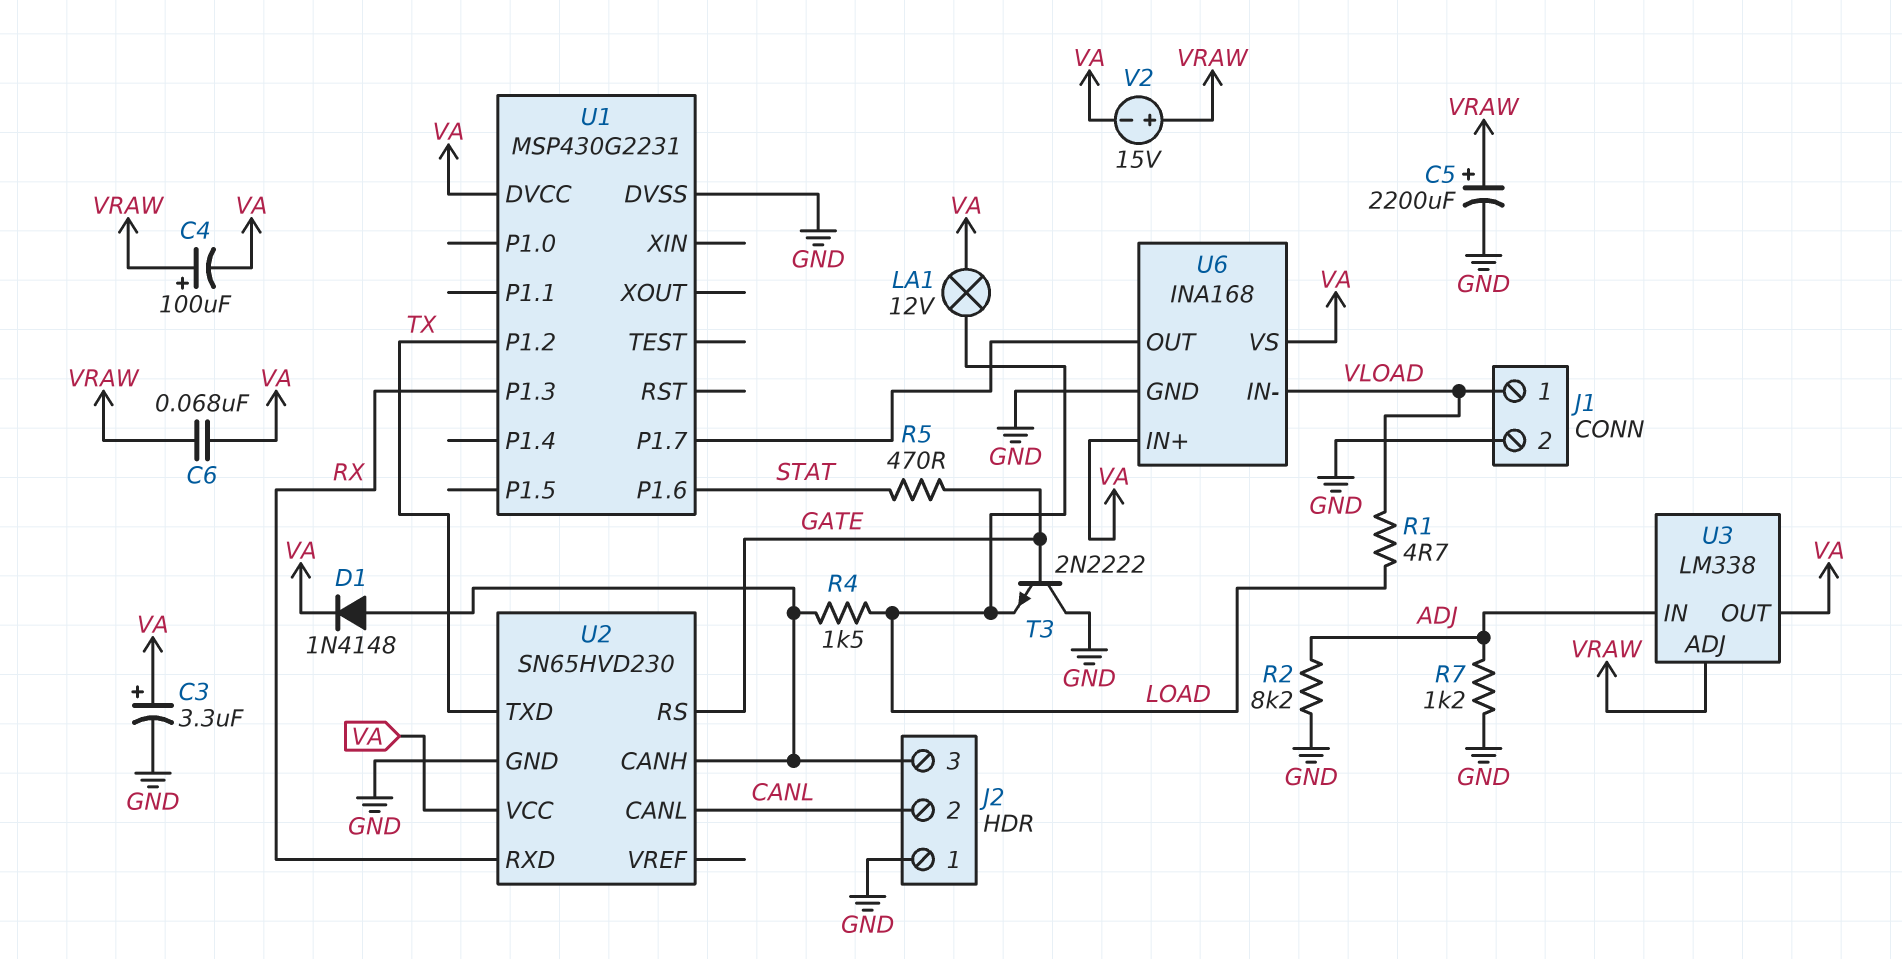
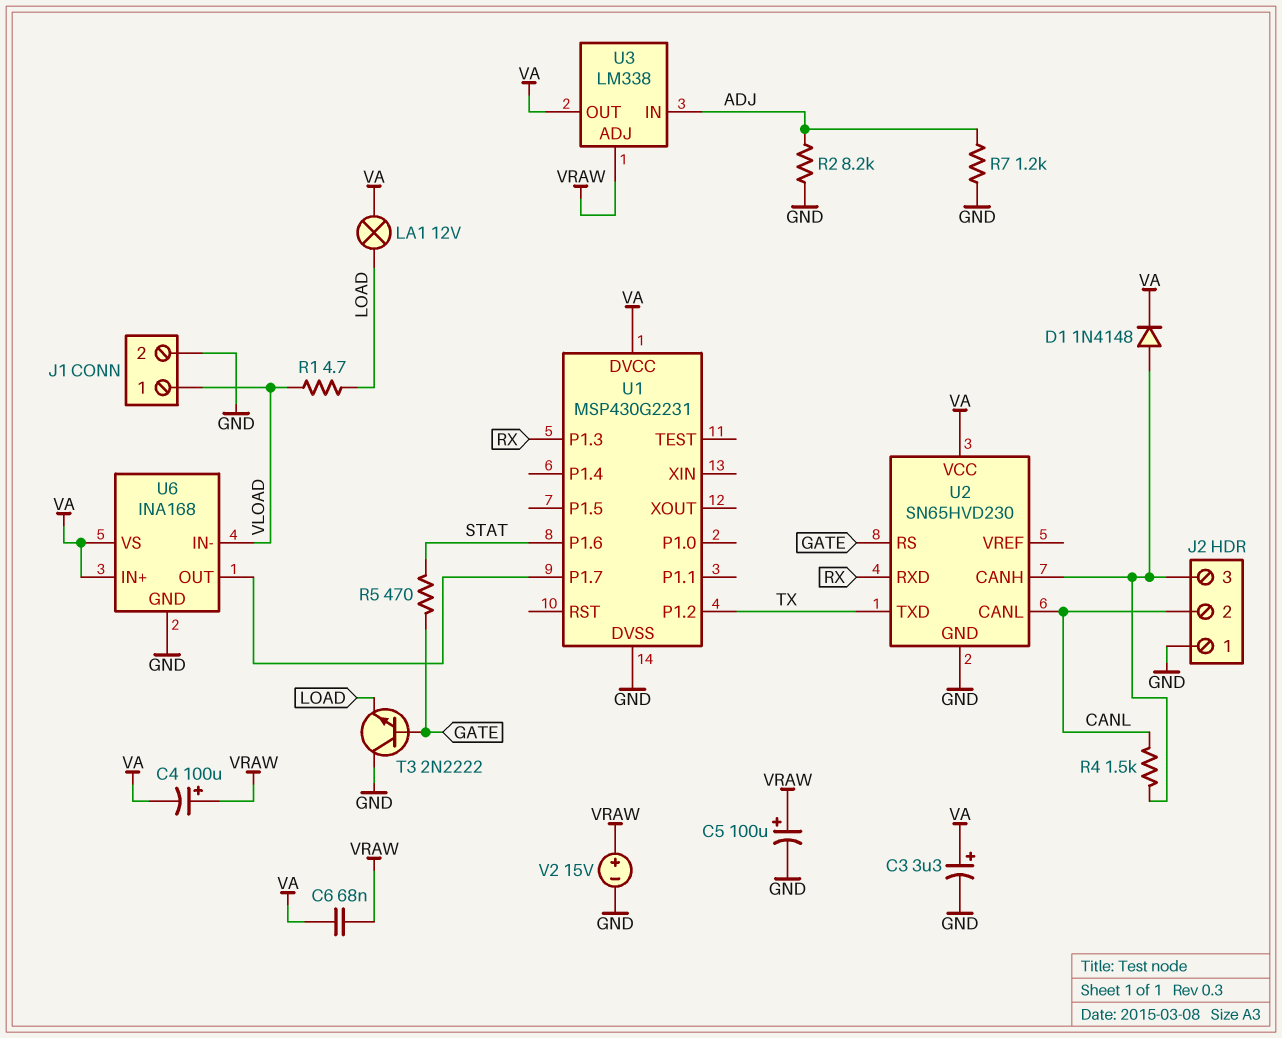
C5: 2200uF (plus VRAW, minus GND) -> 100uF (plus VRAW, minus GND)
R4: 1.5k (J2/3, LOAD) -> 1.5k (CANL, J2/3)
V2: 15V (plus VRAW, minus VA) -> 15V (plus VRAW, minus GND)

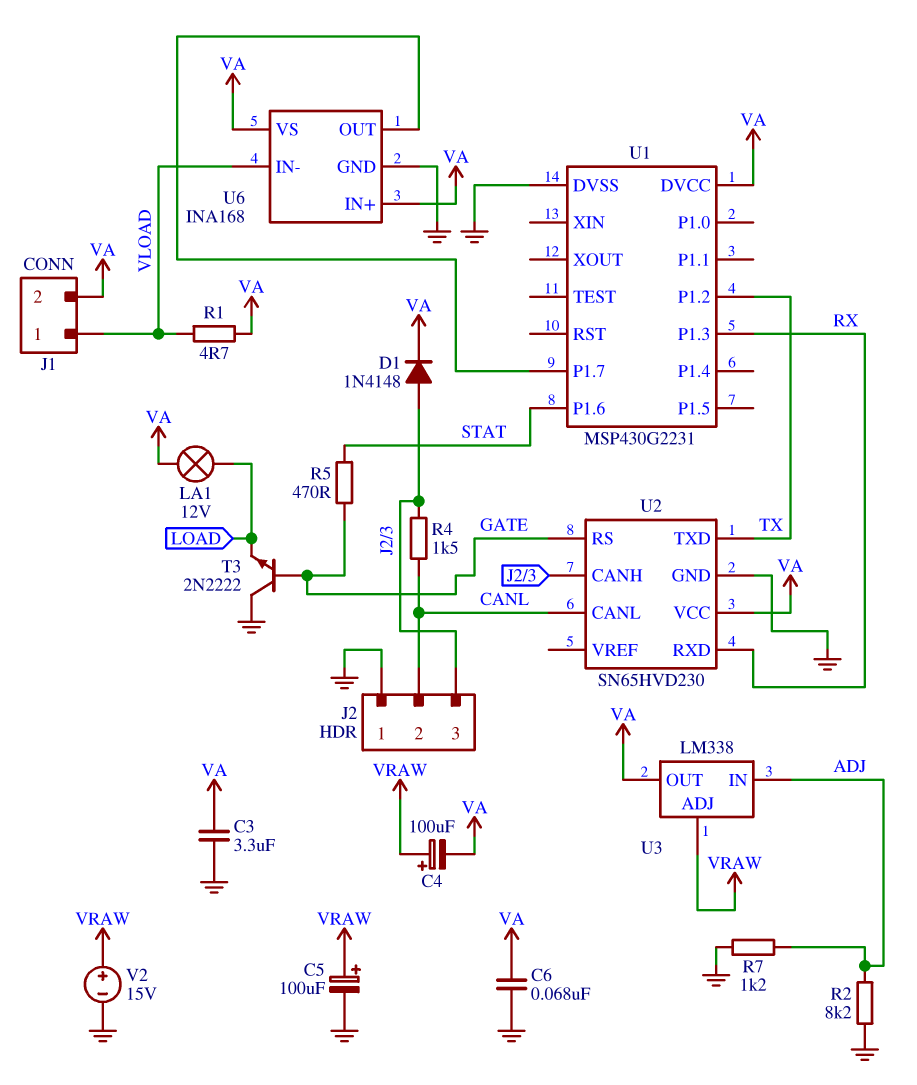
C3: 3.3uF (plus VA, minus GND) -> 3.3uF (GND, VA)
C6: 68nF (VA, VRAW) -> 68nF (GND, VA)
J1 pin 2: GND -> VA
R1: 4.7 (LOAD, VLOAD) -> 4.7 (VA, VLOAD)

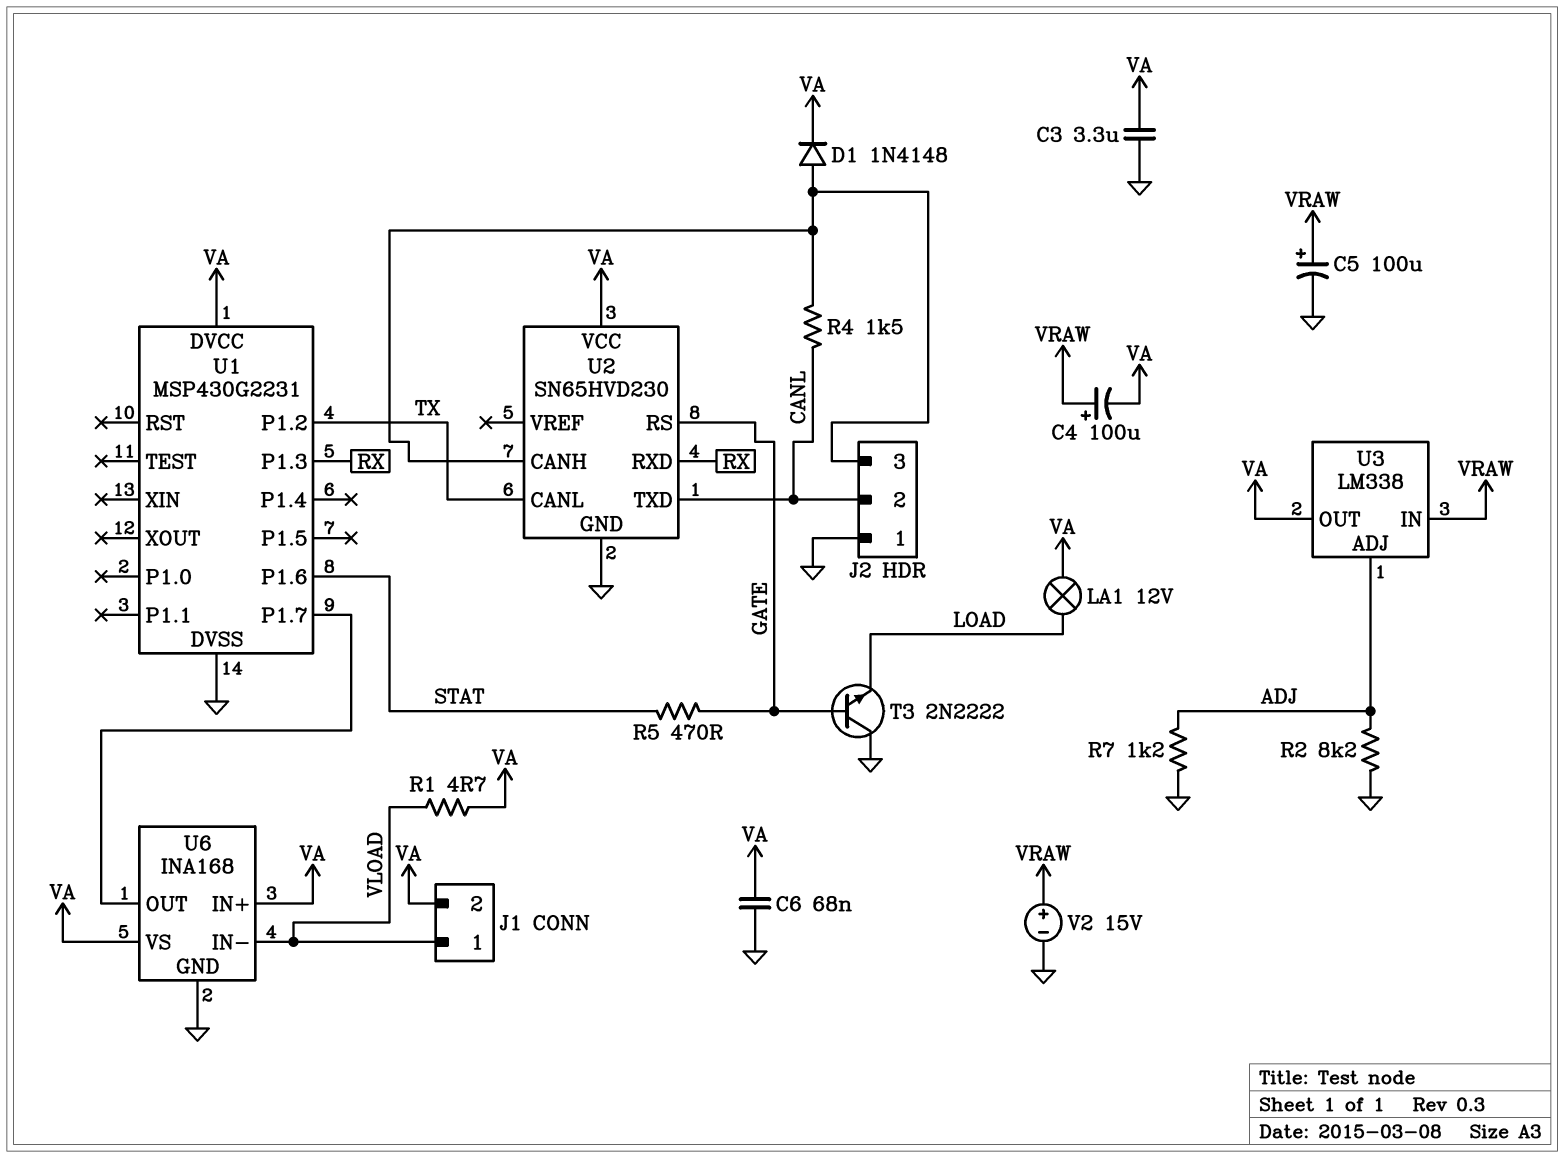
U2 pin CANL: CANL -> TX
U2 pin TXD: TX -> CANL
U3 pin ADJ: VRAW -> ADJ
U3 pin IN: ADJ -> VRAW

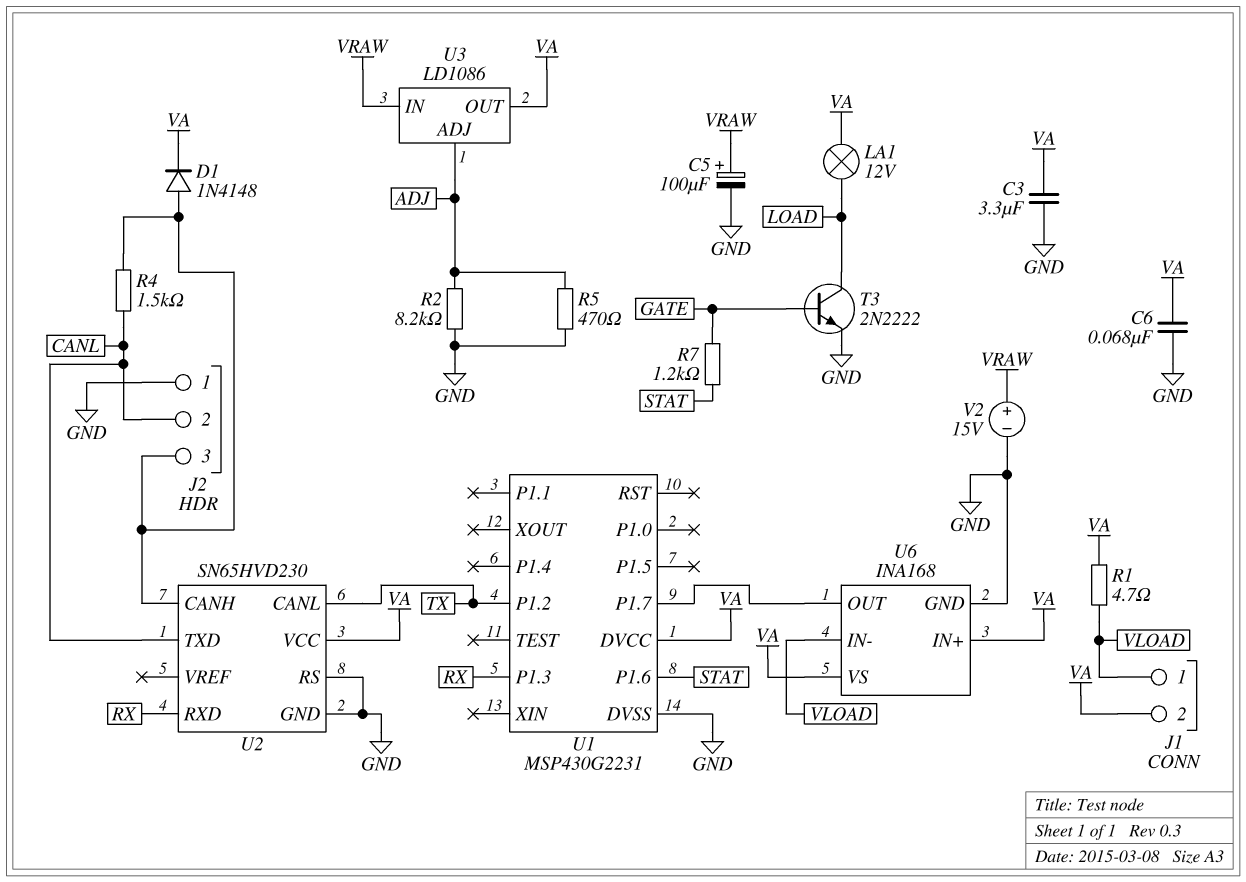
C4: 100uF (plus VRAW, minus VA) -> none
R5: 470 (GATE, STAT) -> 470 (ADJ, GND)
R7: 1.2k (ADJ, GND) -> 1.2k (GATE, STAT)
T3: NPN 2N2222 (B GATE, C GND, E LOAD) -> NPN 2N2222 (B GATE, C LOAD, E GND)
U2 pin RS: GATE -> GND
U3: LM338 -> LD1086

